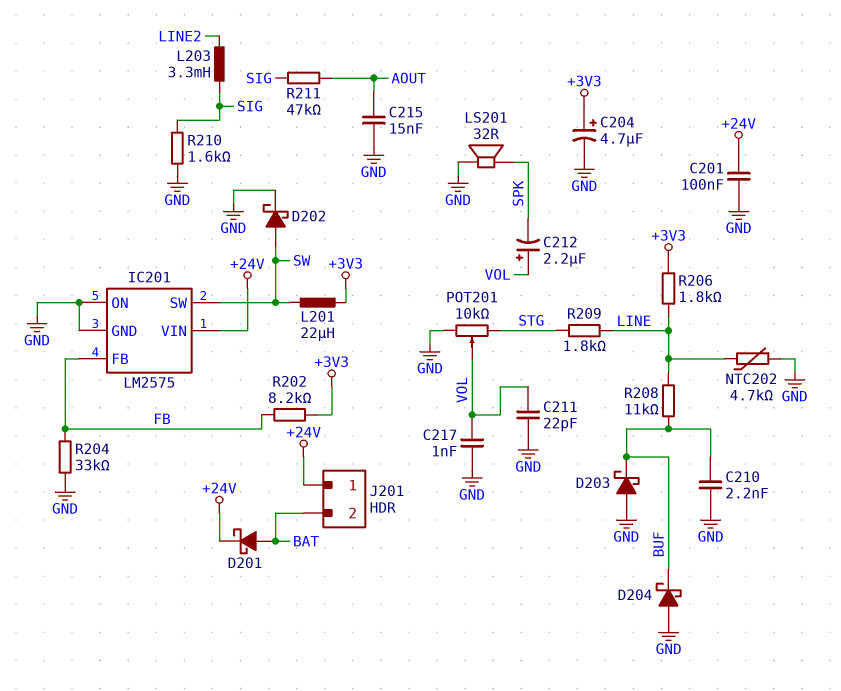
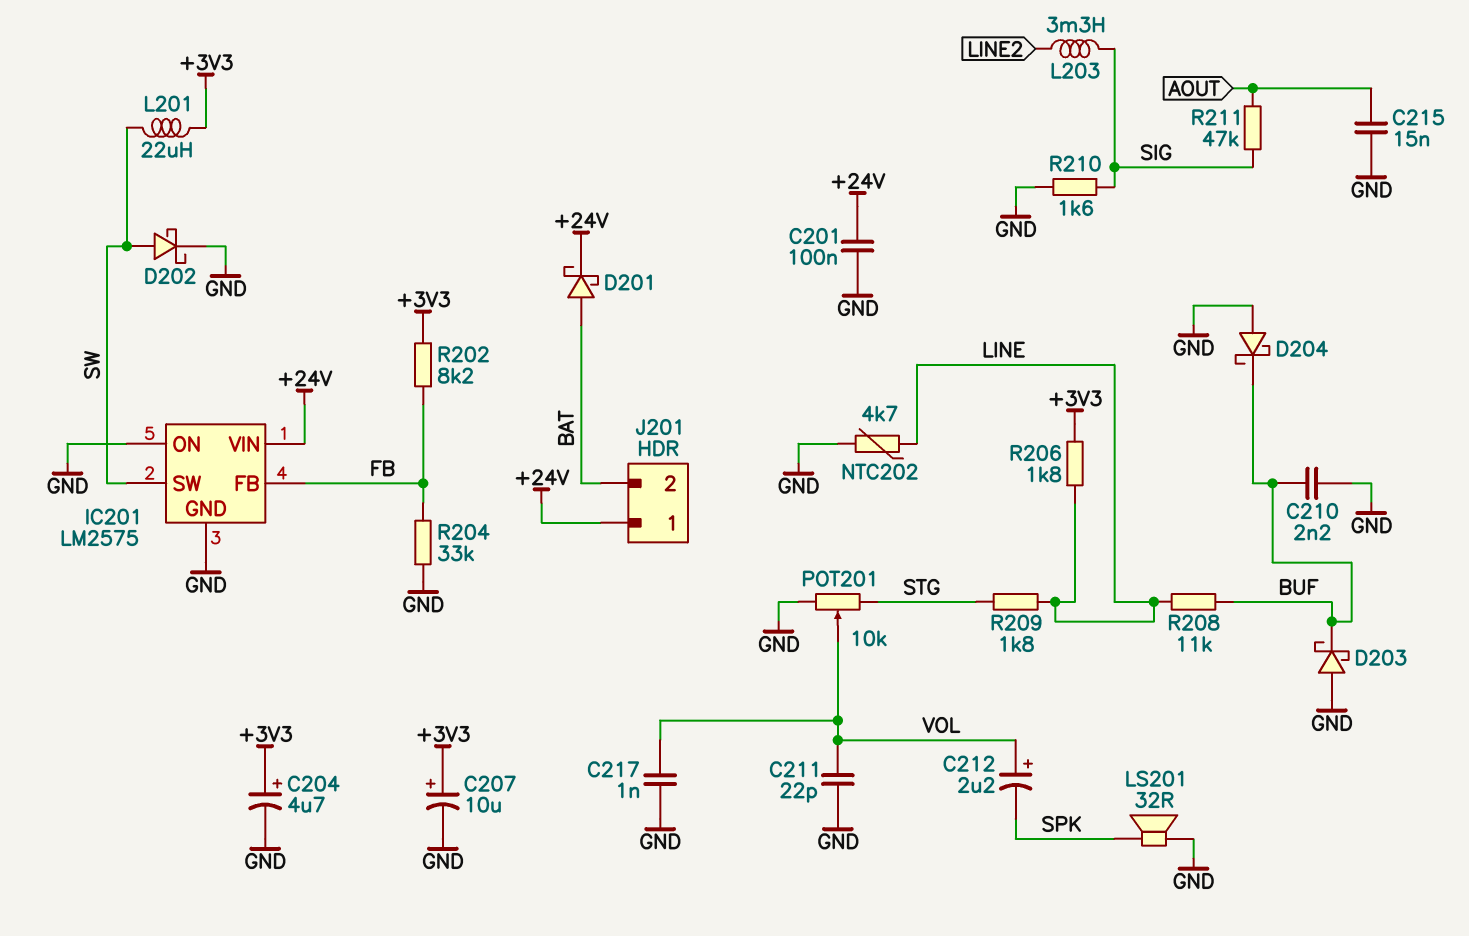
C207: none -> 10uF (plus +3V3, minus GND)

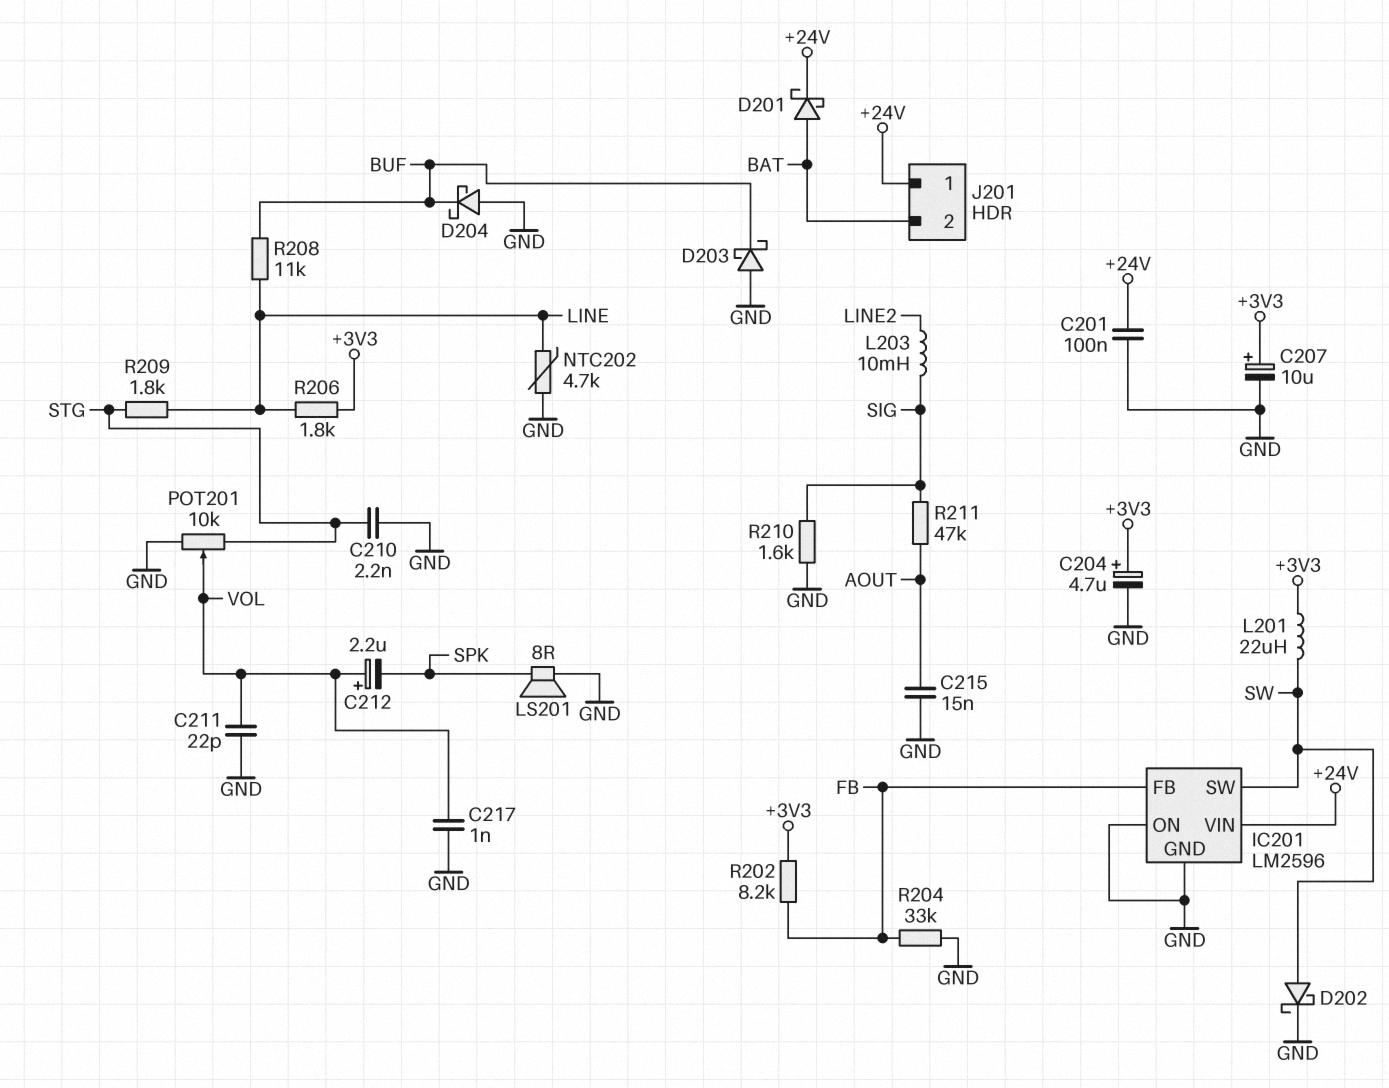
C210: 2.2nF (BUF, GND) -> 2.2nF (GND, STG)
IC201: LM2575 -> LM2596
L203: 3.3mH (LINE2, SIG) -> 10mH (LINE2, SIG)
LS201: speaker 32R (GND, SPK) -> speaker 8R (GND, SPK)

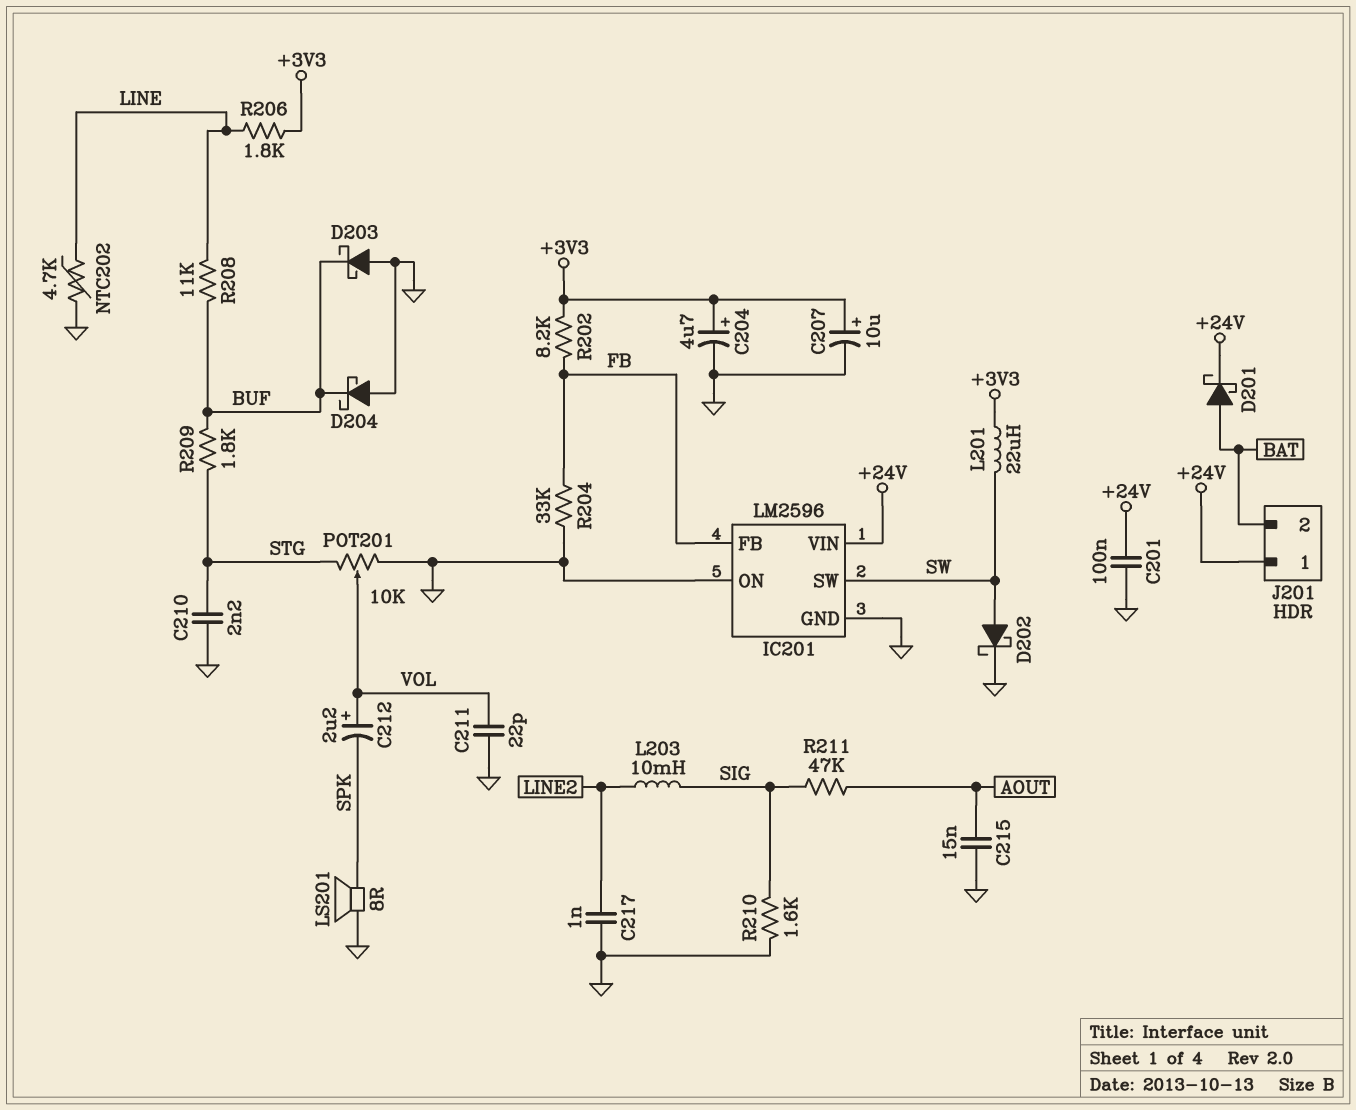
C217: 1nF (GND, VOL) -> 1nF (GND, LINE2)
R209: 1.8k (LINE, STG) -> 1.8k (BUF, STG)

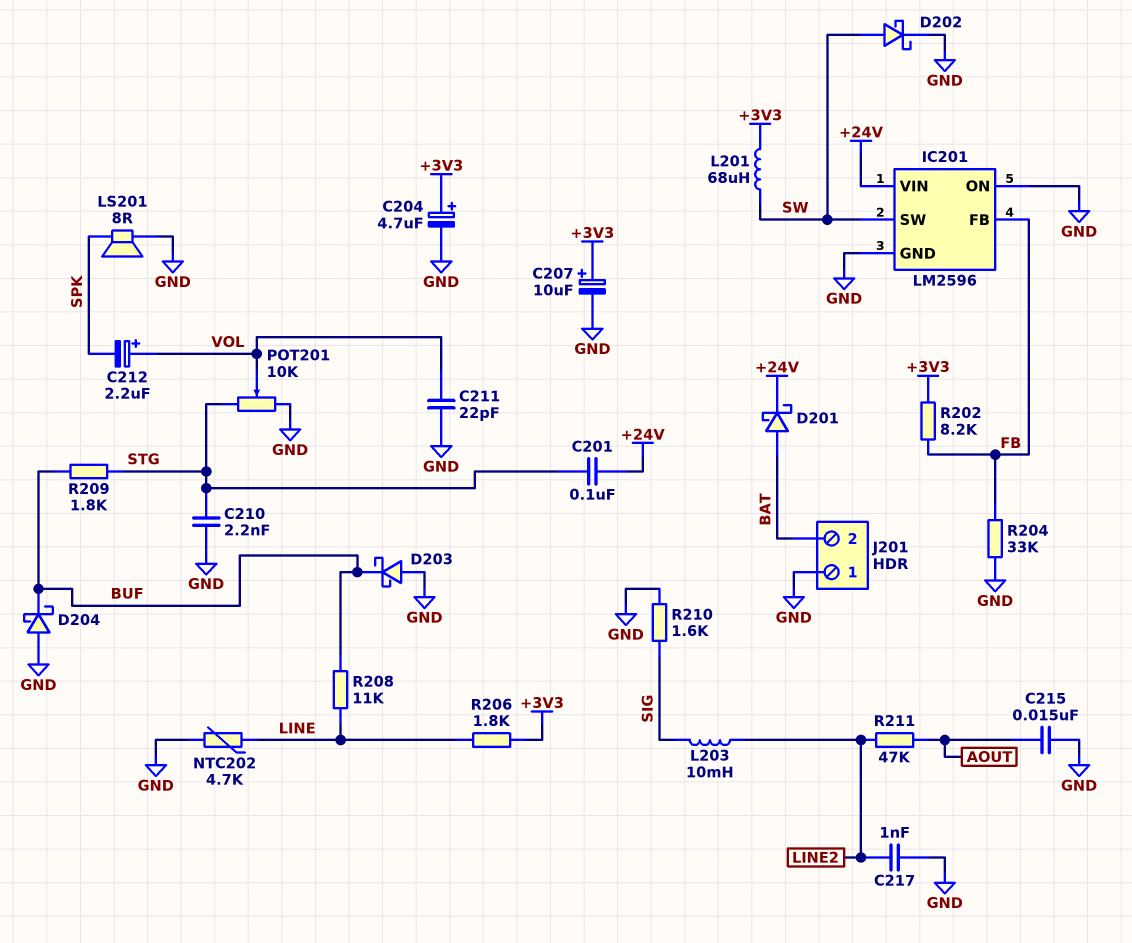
C201: 100nF (+24V, GND) -> 100nF (+24V, STG)
J201 pin 1: +24V -> GND
L201: 22uH (+3V3, SW) -> 68uH (+3V3, SW)
R211: 47k (AOUT, SIG) -> 47k (AOUT, LINE2)

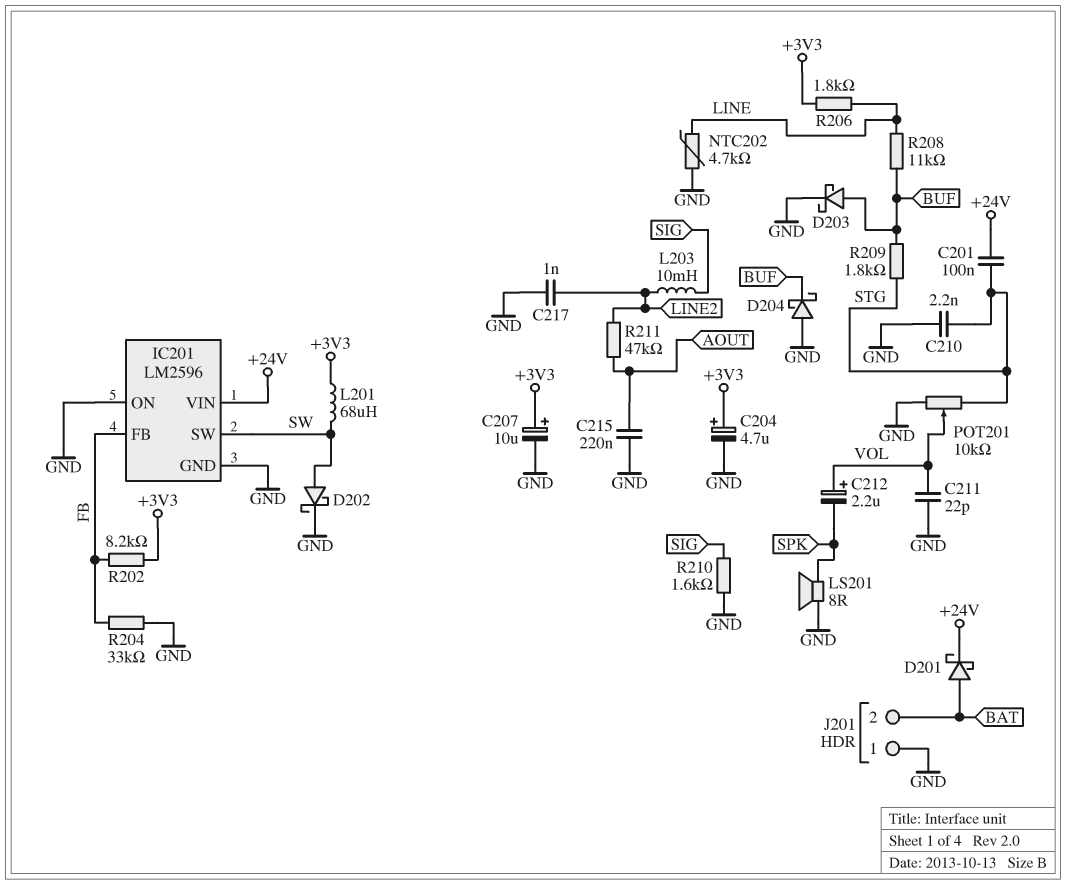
C215: 15nF (AOUT, GND) -> 220nF (AOUT, GND)
D203: schottky (A GND, K BUF) -> schottky (A BUF, K GND)

